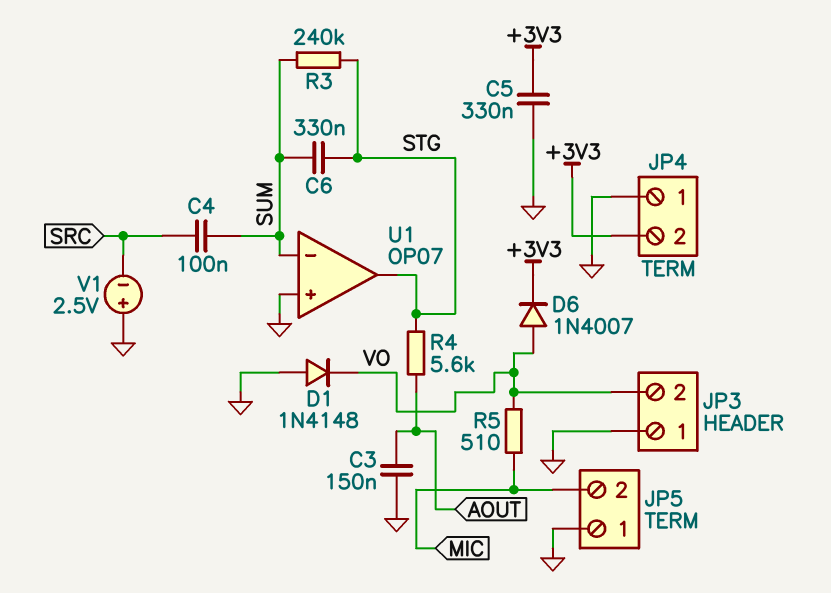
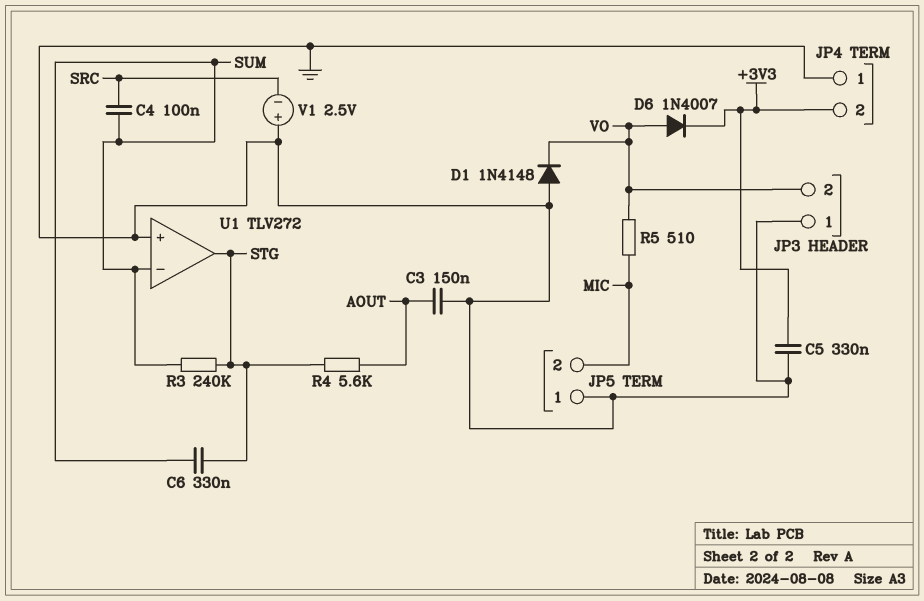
U1: OP07 -> TLV272

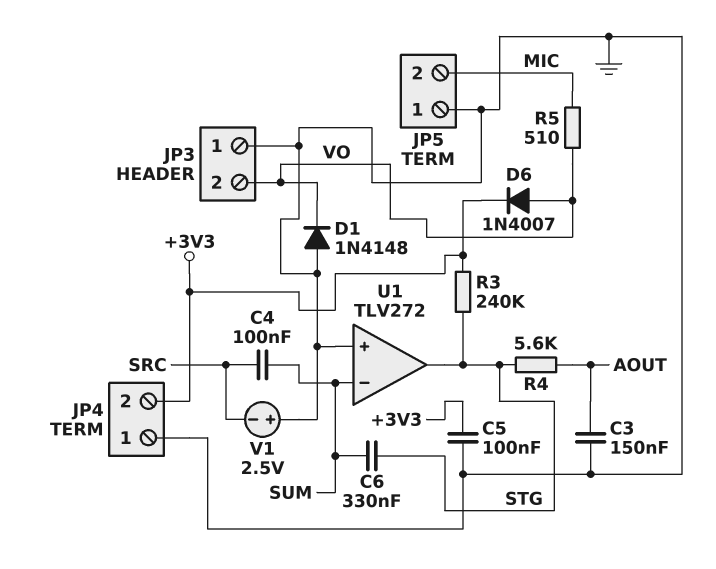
C5: 330nF (+3V3, GND) -> 100nF (+3V3, GND)
R3: 240k (STG, SUM) -> 240k (+3V3, STG)

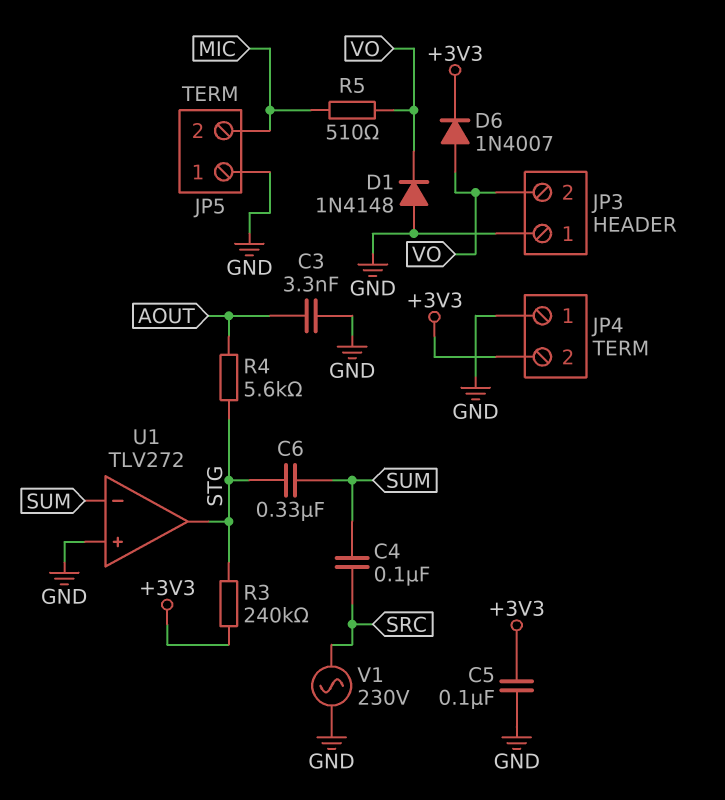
C3: 150nF (AOUT, GND) -> 3.3nF (AOUT, GND)
V1: 2.5V (plus GND, minus SRC) -> AC 230V (GND, SRC)

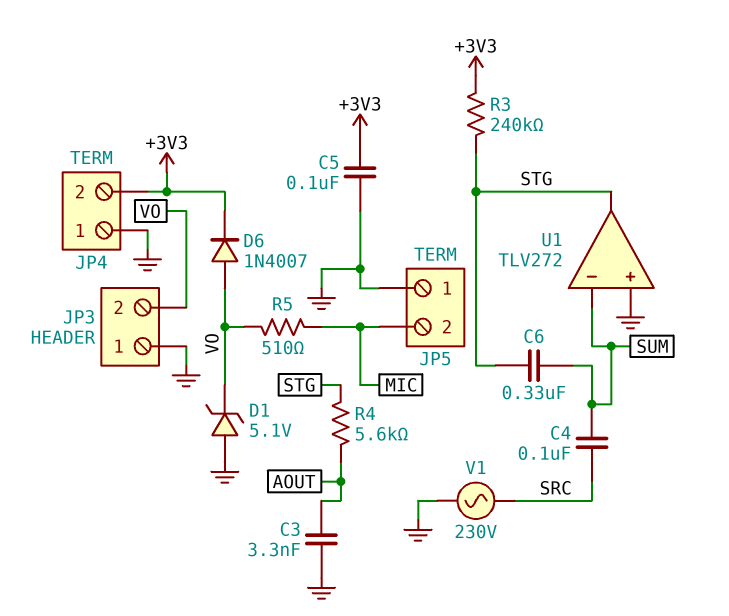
D1: diode 1N4148 (A GND, K VO) -> zener 5.1V (A GND, K VO)

